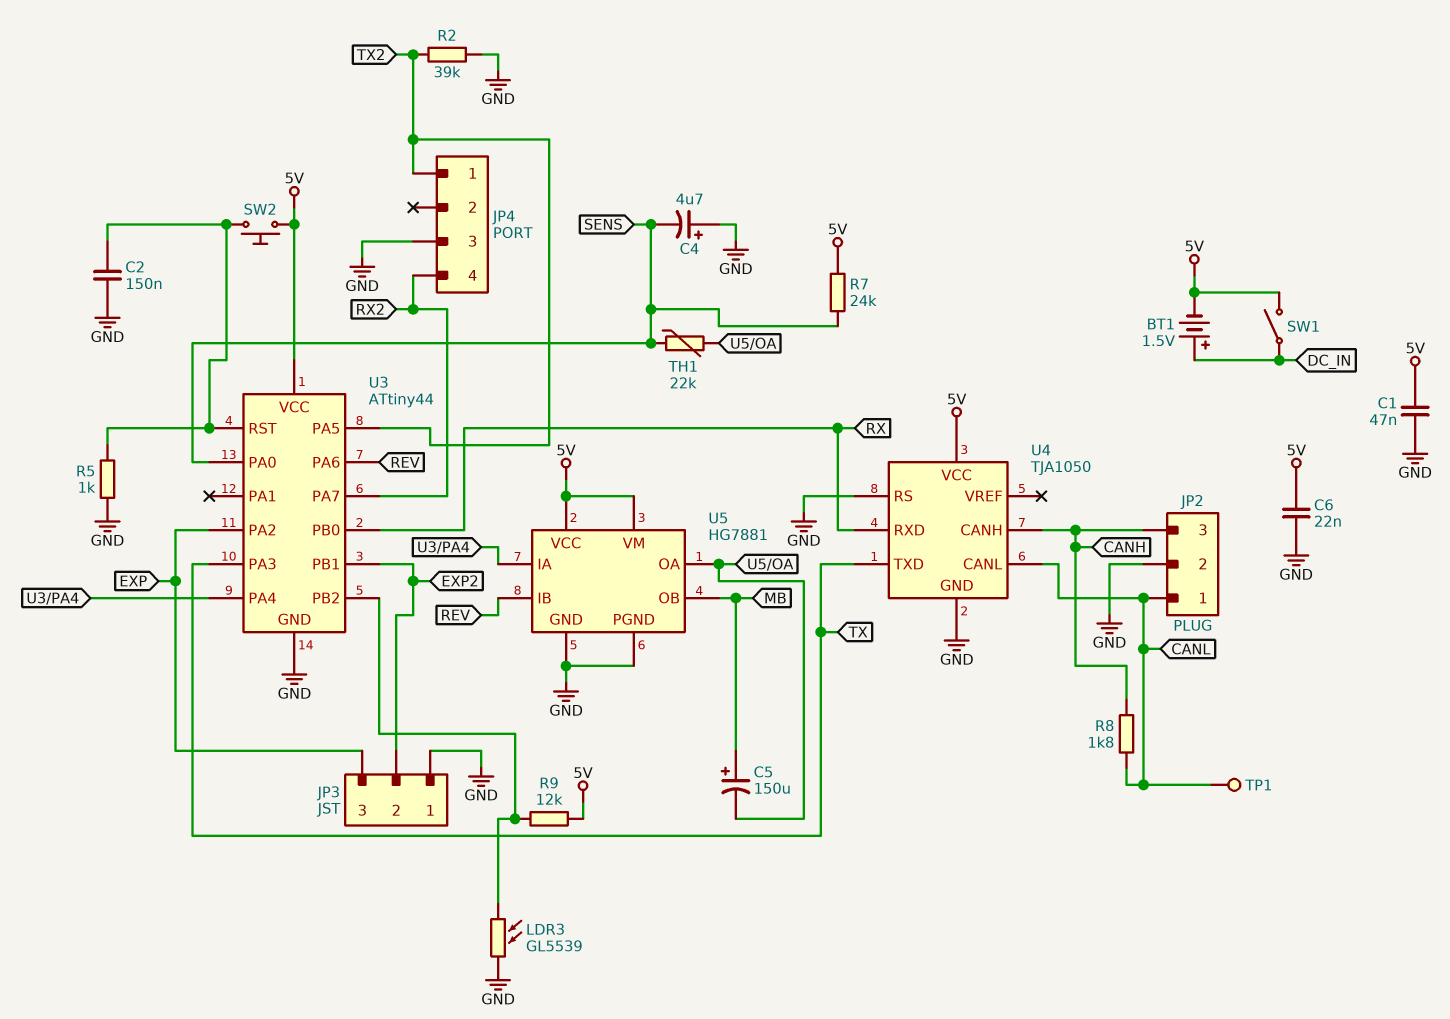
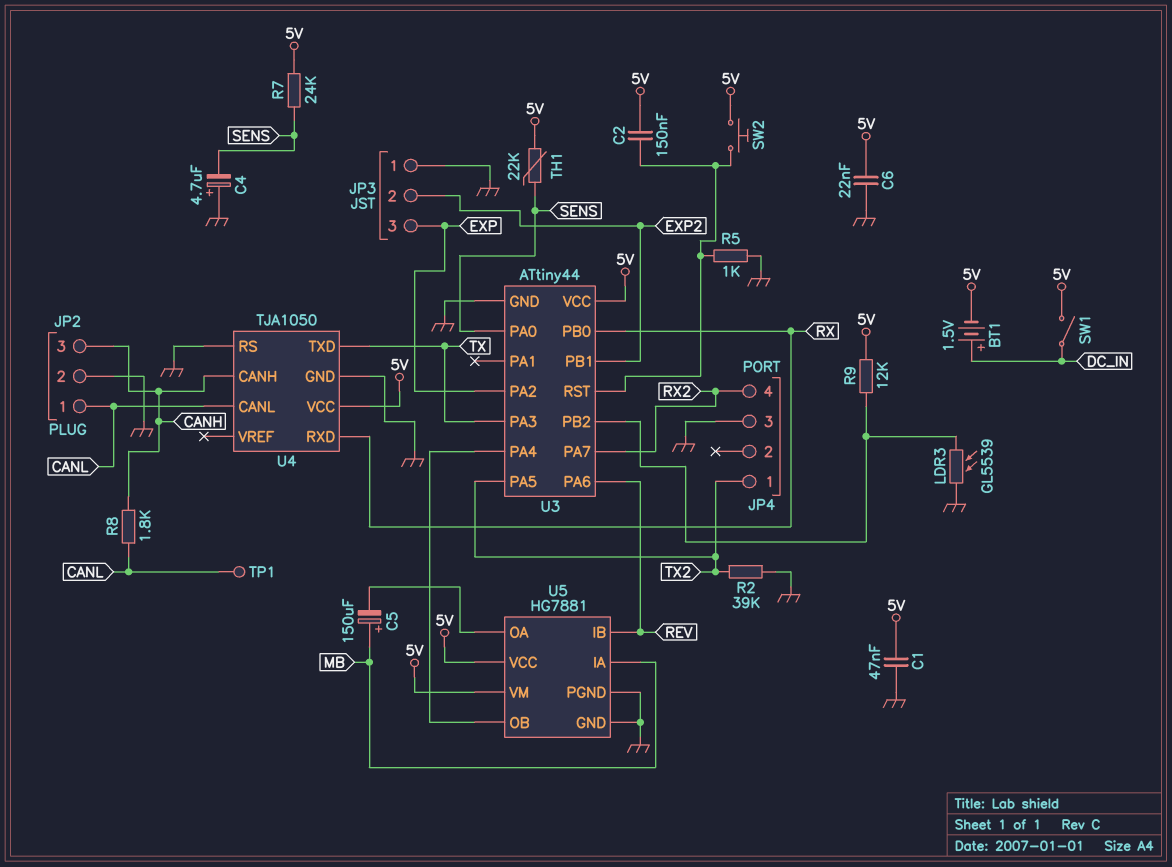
C2: 150nF (GND, U3/RST) -> 150nF (5V, U3/RST)
TH1: 22k (SENS, U5/OA) -> 22k (5V, SENS)
U5 pin IA: U3/PA4 -> MB
U5 pin OB: MB -> U3/PA4

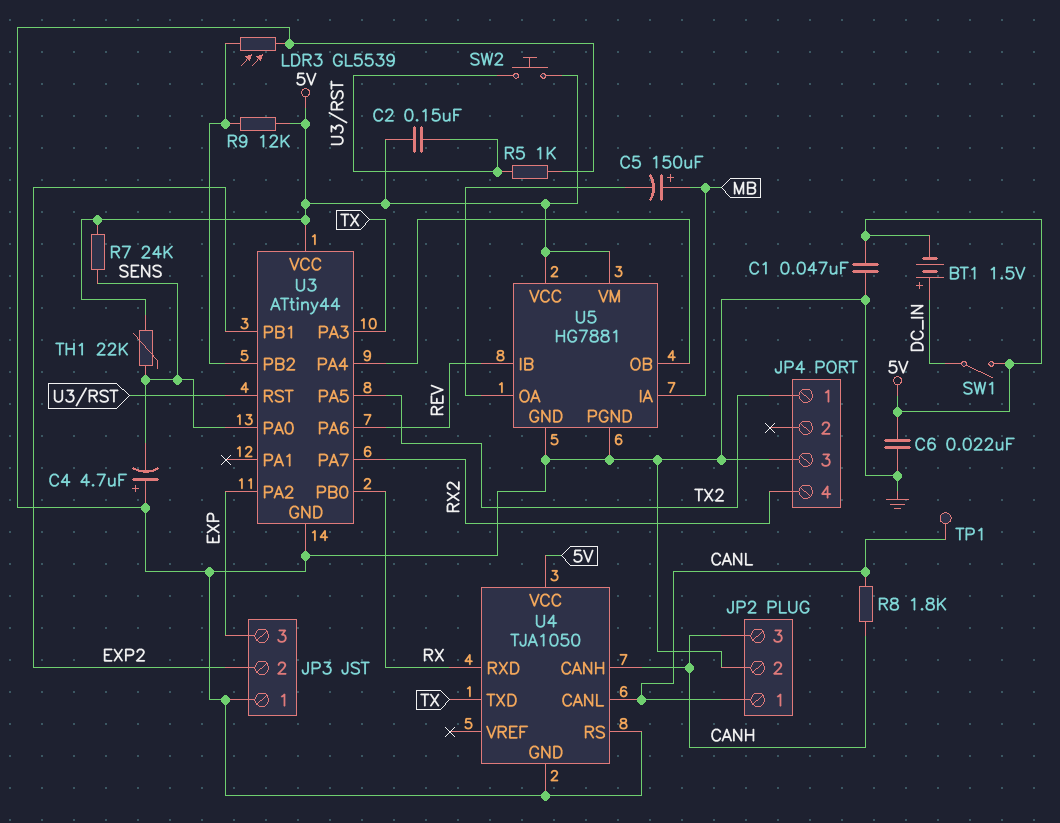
R2: 39k (GND, TX2) -> none

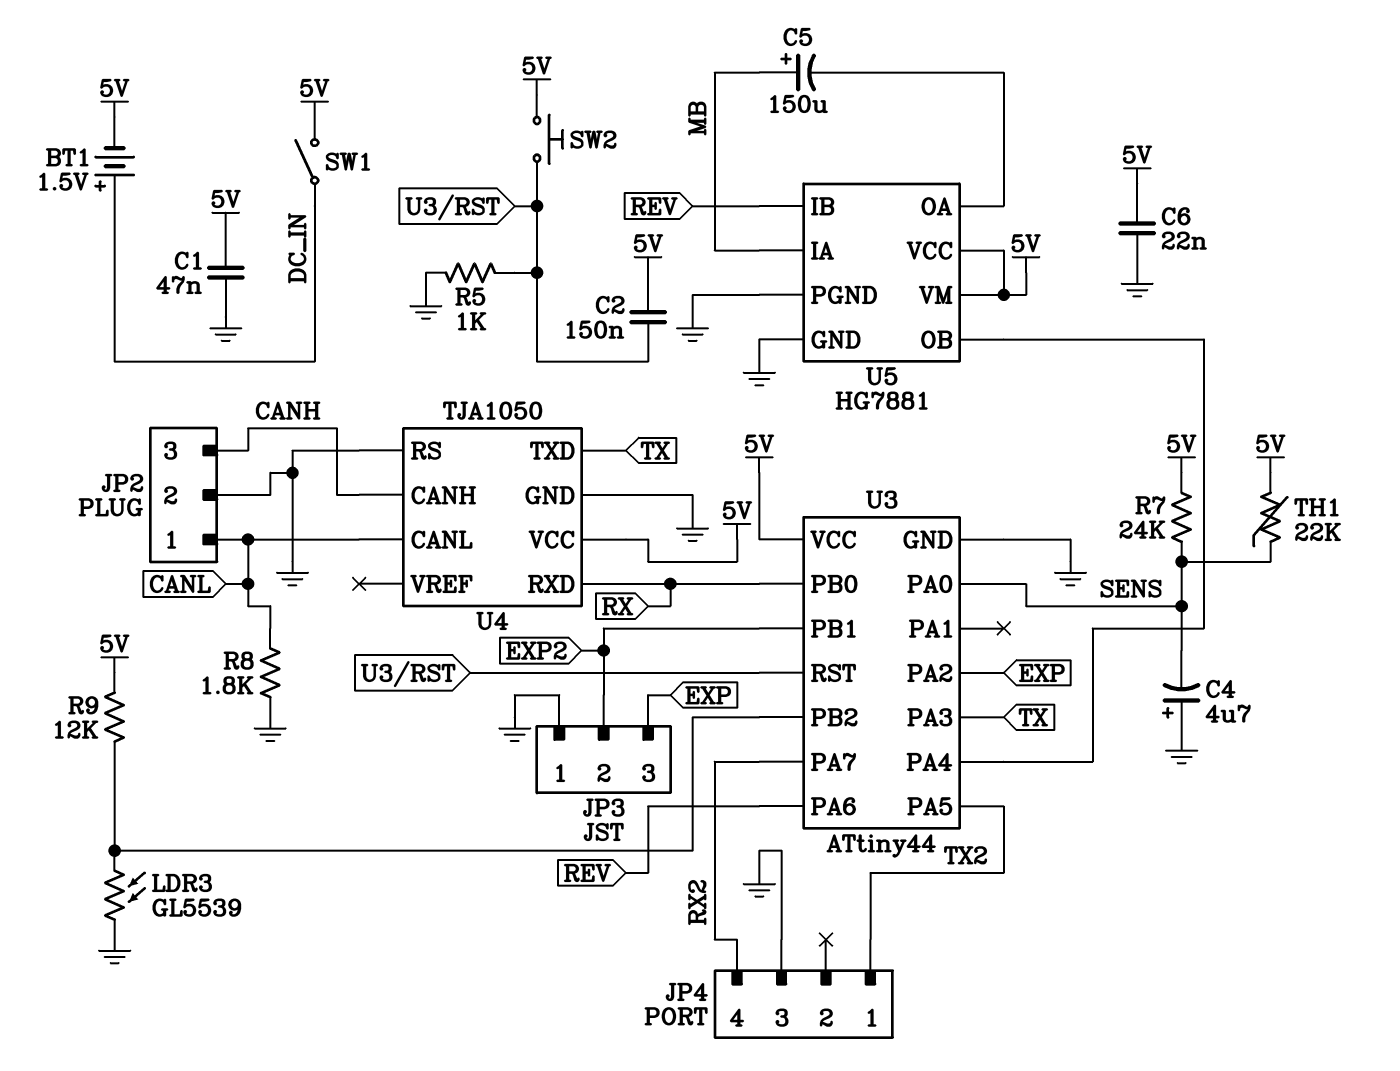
R8: 1.8k (CANH, CANL) -> 1.8k (CANL, GND)
TP1: test point (CANL) -> none

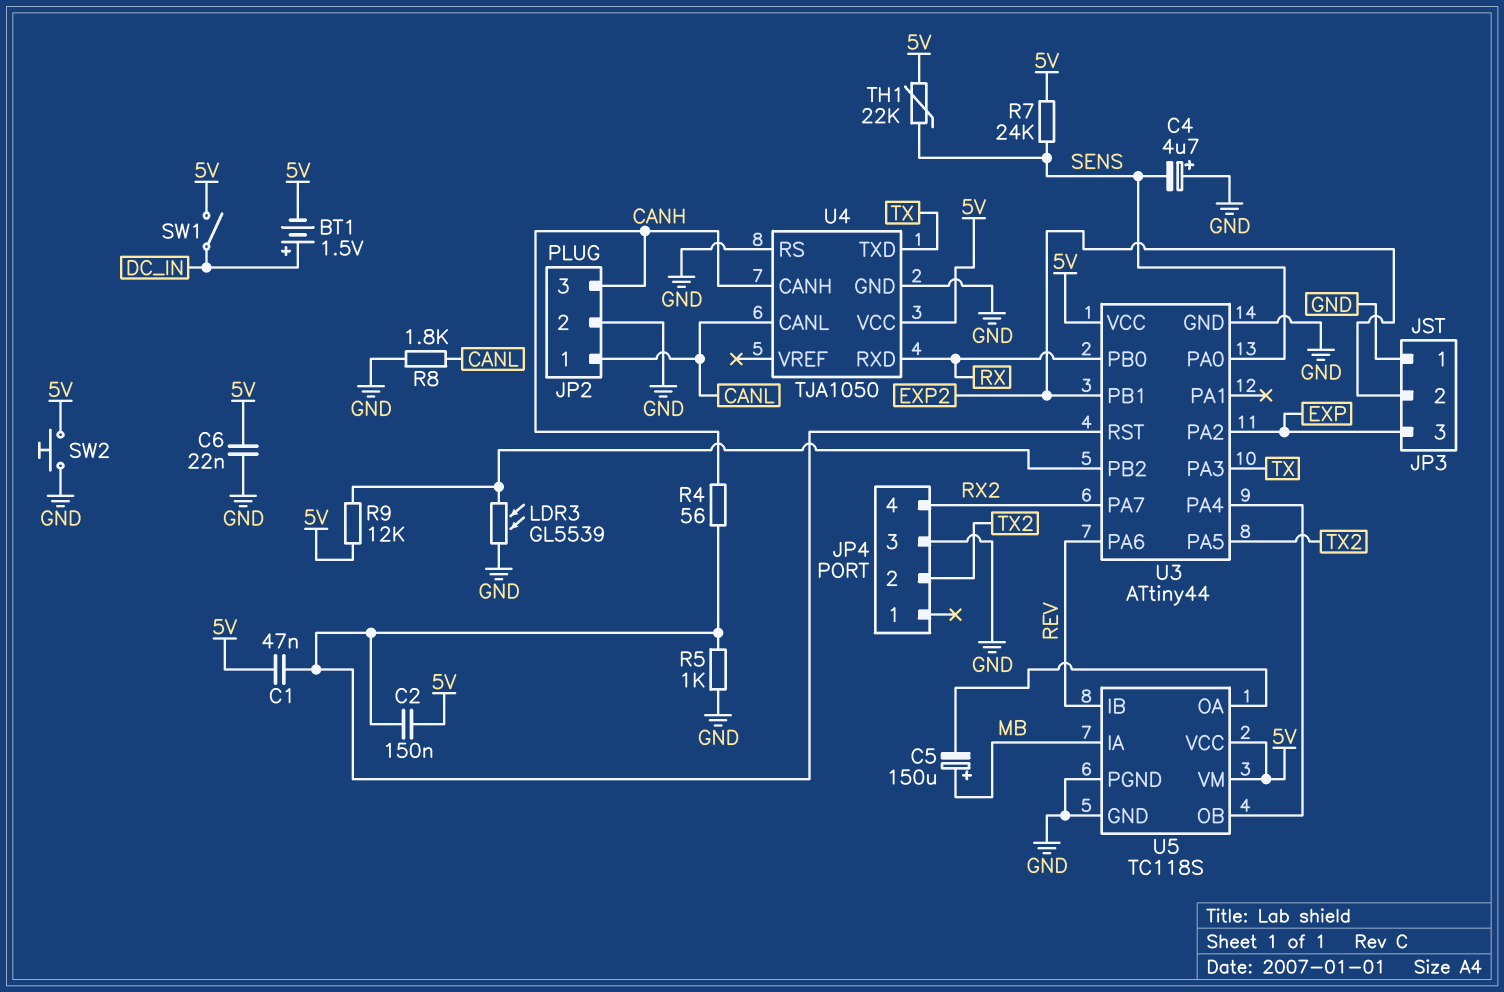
C1: 47nF (5V, GND) -> 47nF (5V, U3/RST)
JP4 pin 1: TX2 -> none
JP4 pin 2: none -> TX2
R4: none -> 56 (CANH, U3/RST)
SW2: button (5V, U3/RST) -> button (5V, GND)
U5: HG7881 -> TC118S

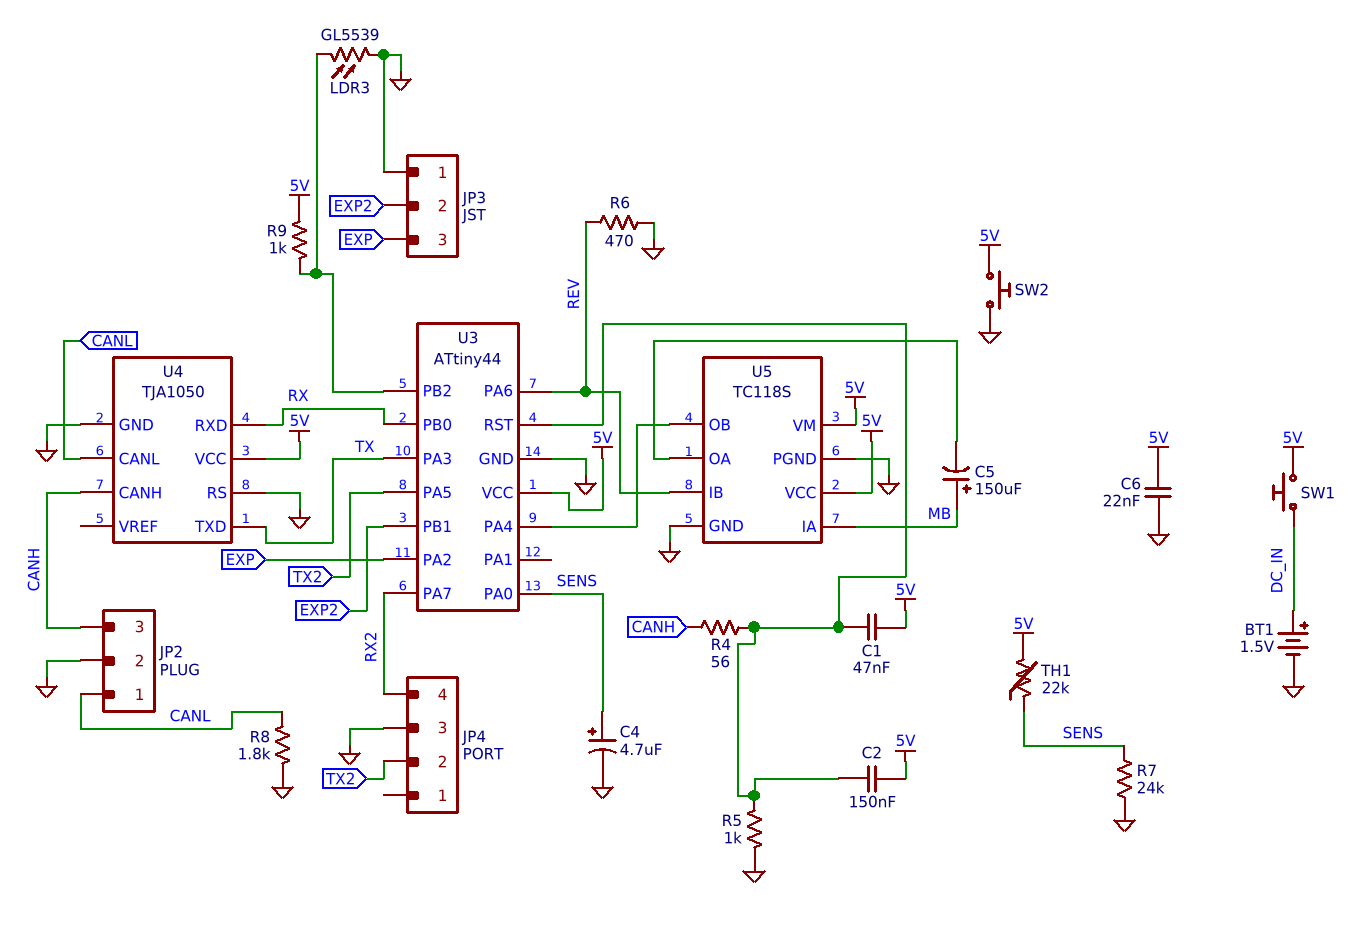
BT1: 1.5V (plus DC_IN, minus 5V) -> 1.5V (plus DC_IN, minus GND)
C4: 4.7uF (plus GND, minus SENS) -> 4.7uF (plus SENS, minus GND)
R6: none -> 470 (GND, REV)
R7: 24k (5V, SENS) -> 24k (GND, SENS)
R9: 12k (5V, U3/PB2) -> 1k (5V, U3/PB2)
SW1: switch (5V, DC_IN) -> button (5V, DC_IN)

